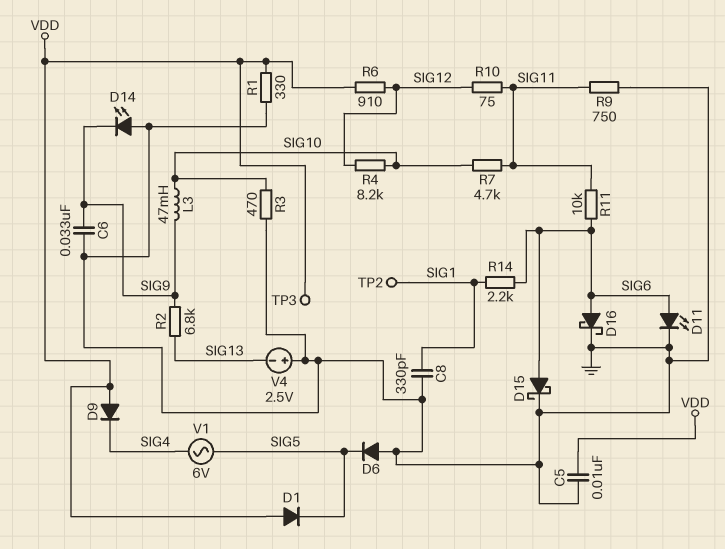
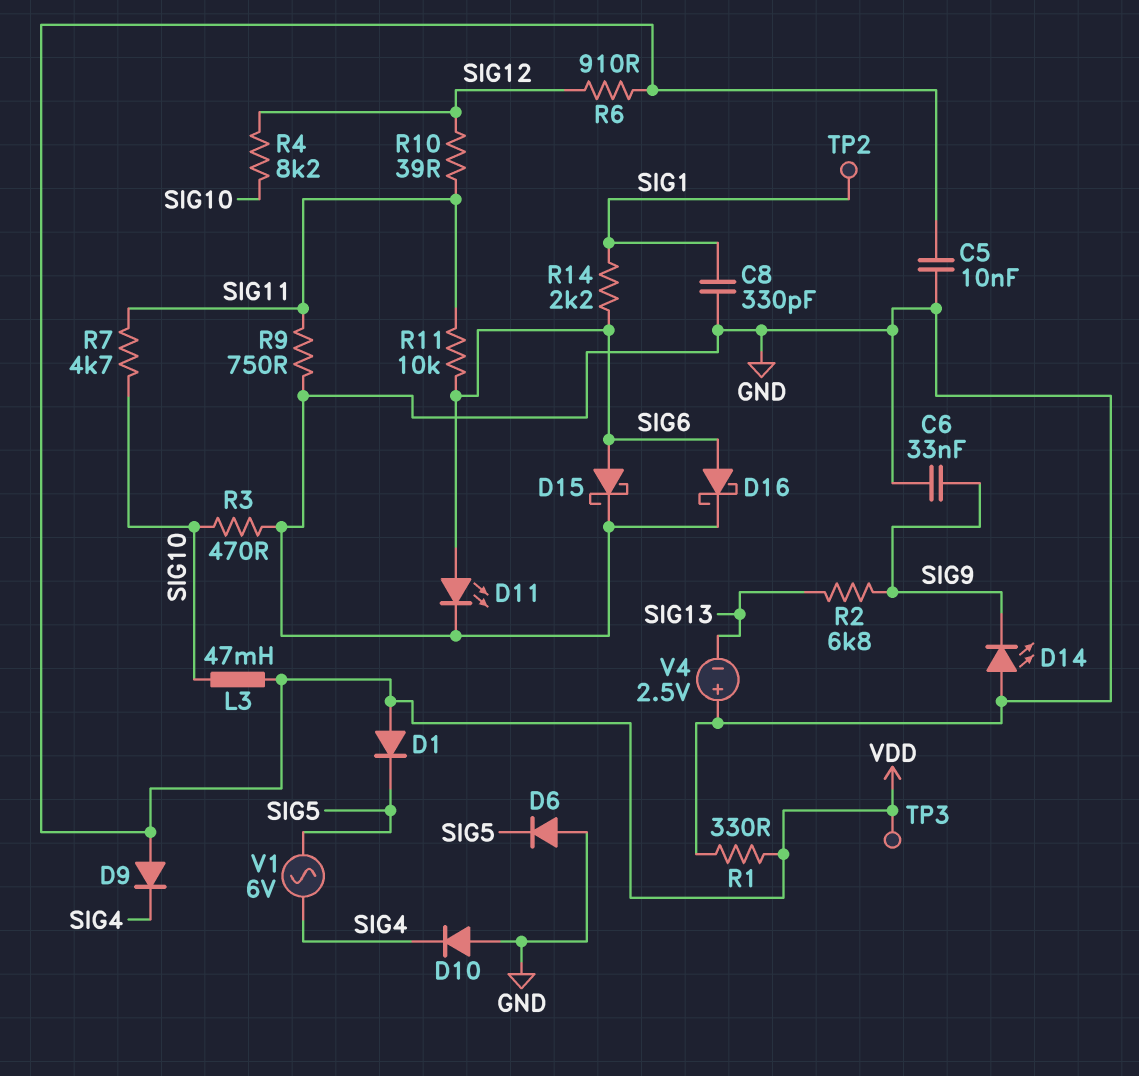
D10: none -> diode (A GND, K SIG4)
L3: 47mH (SIG9, SIG10) -> 47mH (SIG10, VDD)
R10: 75 (SIG11, SIG12) -> 39 (SIG11, SIG12)

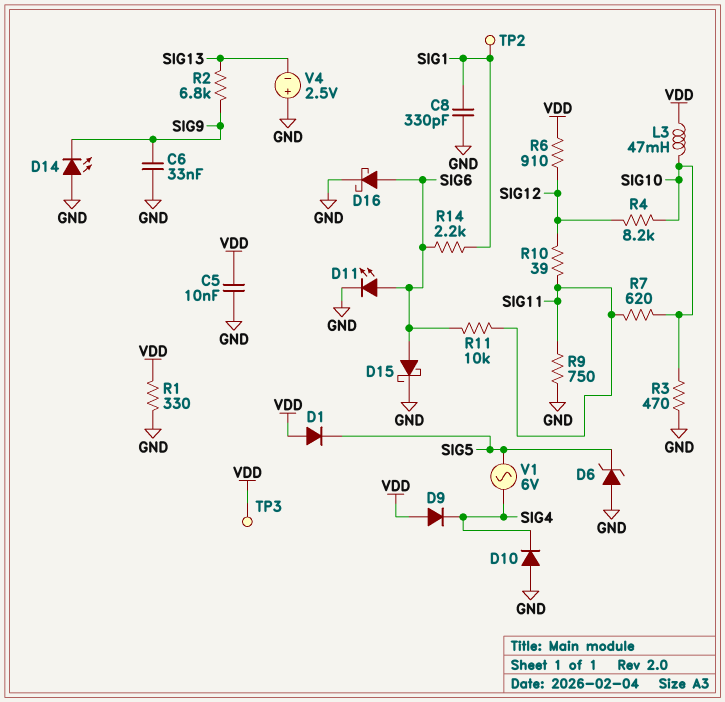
D6: diode (A GND, K SIG5) -> zener (A GND, K SIG5)
R7: 4.7k (SIG10, SIG11) -> 620 (SIG10, SIG11)

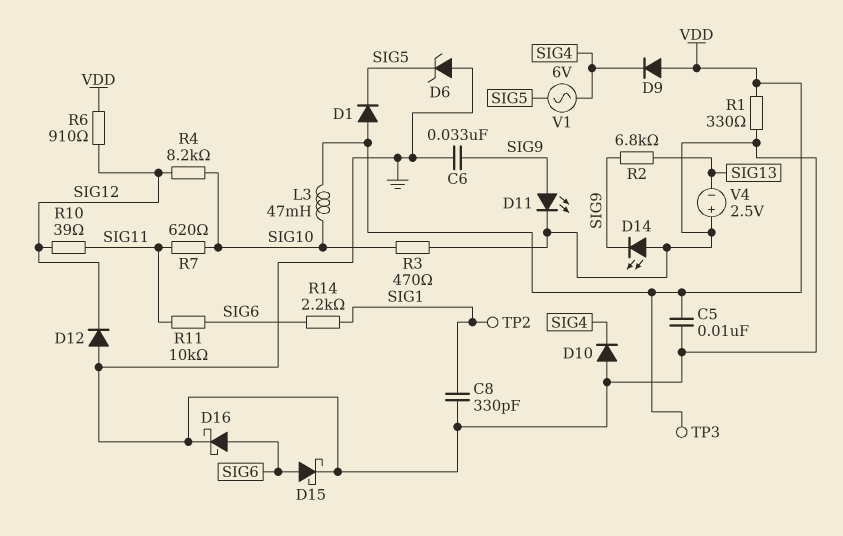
D11: LED (A SIG6, K GND) -> LED (A SIG9, K GND)
D12: none -> diode (A GND, K SIG12)
R9: 750 (GND, SIG11) -> none

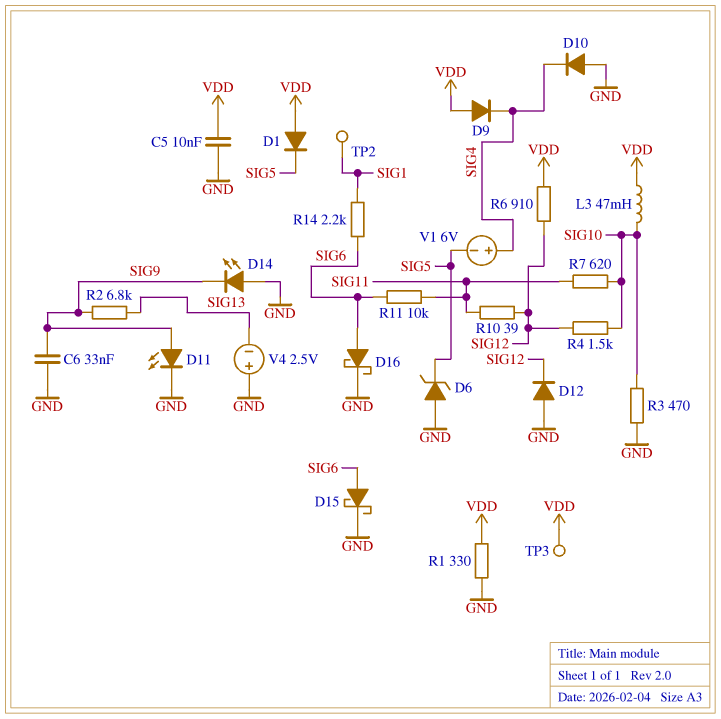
C8: 330pF (GND, SIG1) -> none
R4: 8.2k (SIG10, SIG12) -> 1.5k (SIG10, SIG12)
V1: AC 6V (SIG4, SIG5) -> 6V (plus SIG4, minus SIG5)

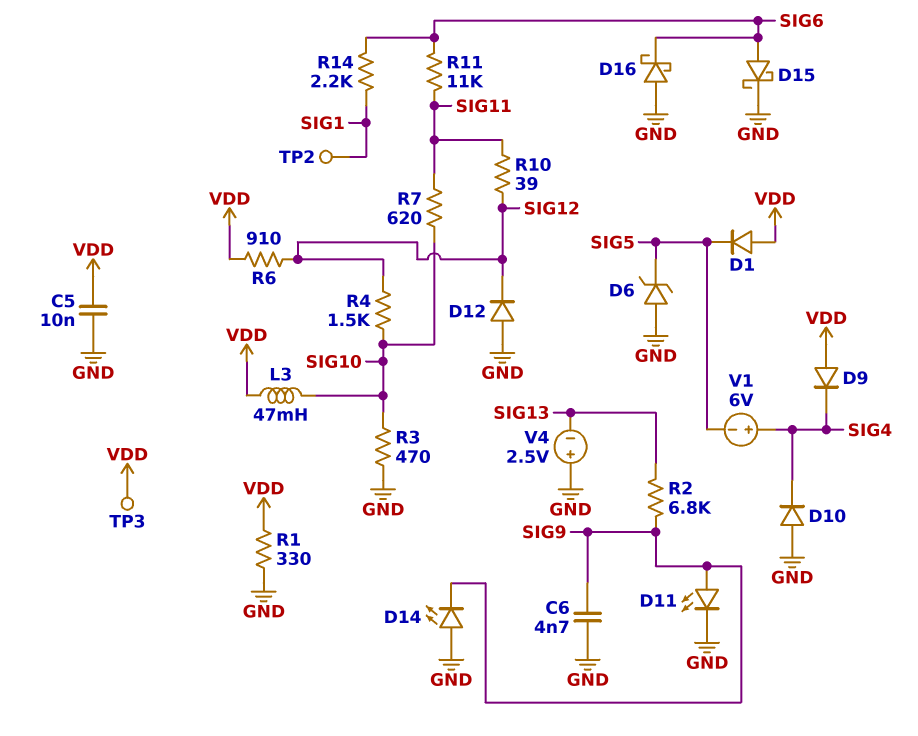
C6: 33nF (GND, SIG9) -> 4.7nF (GND, SIG9)
D16: schottky (A SIG6, K GND) -> schottky (A GND, K SIG6)
R11: 10k (SIG6, SIG11) -> 11k (SIG6, SIG11)

